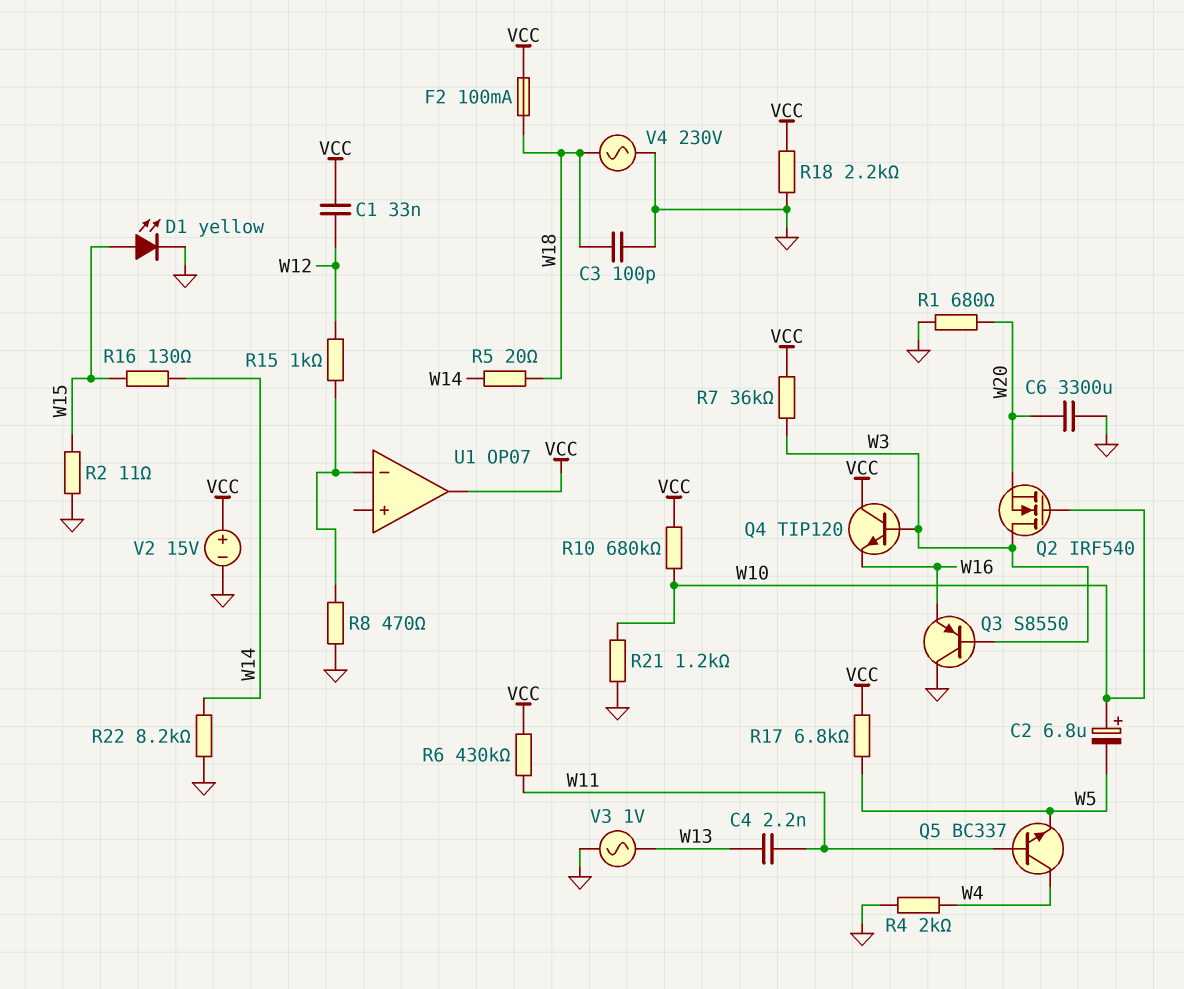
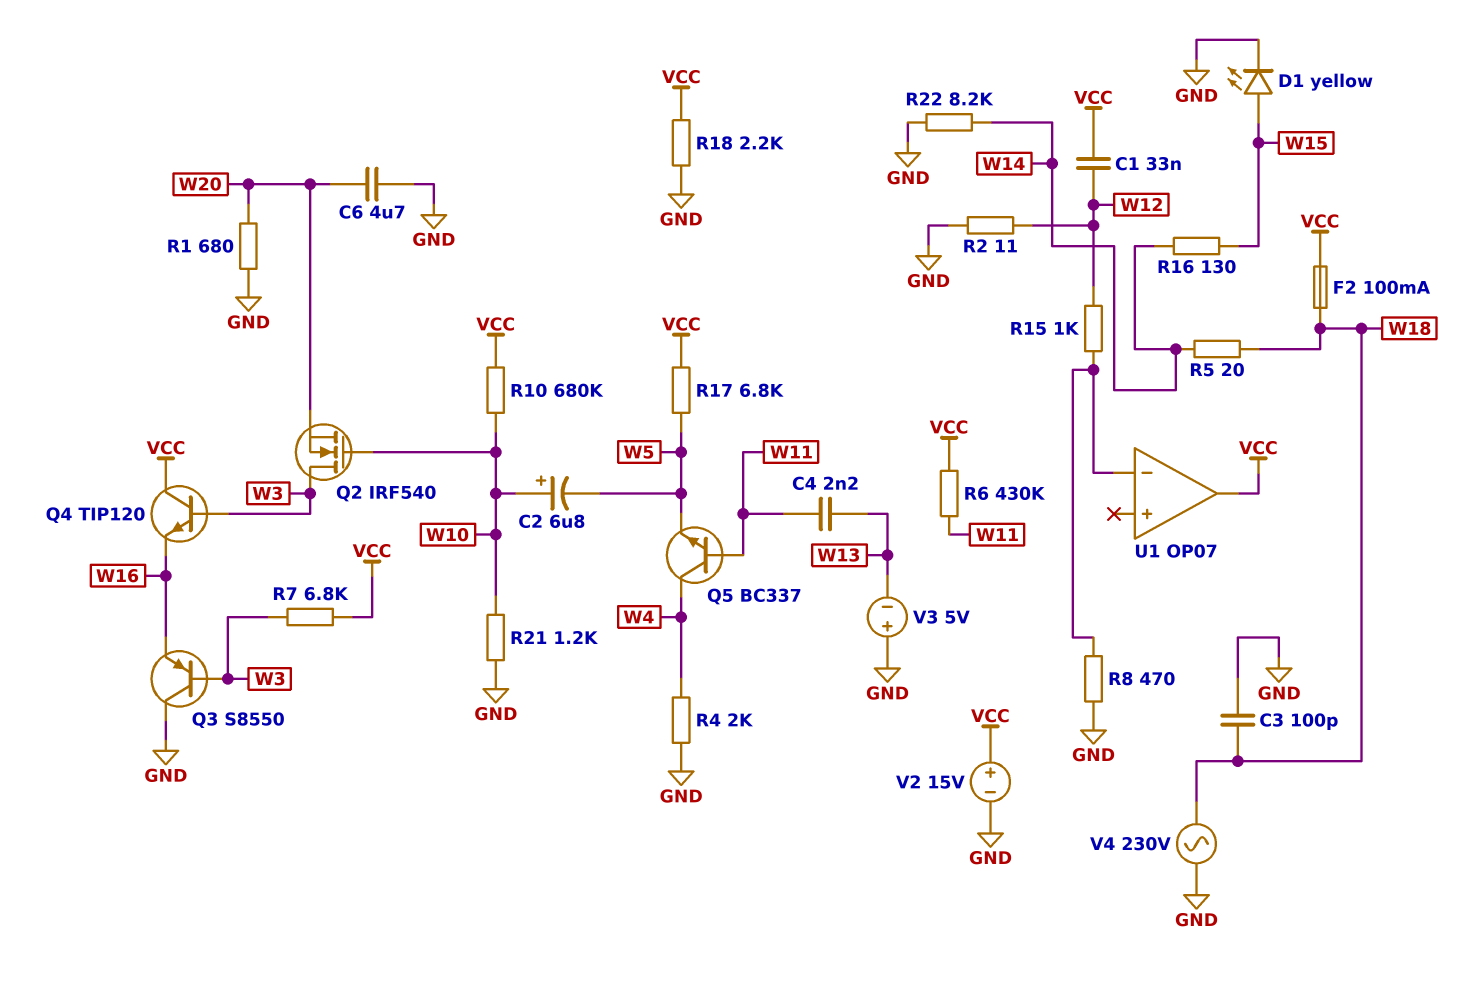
C6: 3300uF (GND, W20) -> 4.7uF (GND, W20)
R2: 11 (GND, W15) -> 11 (GND, W12)
R7: 36k (VCC, W3) -> 6.8k (VCC, W3)
V3: AC 1V (GND, W13) -> 5V (plus GND, minus W13)

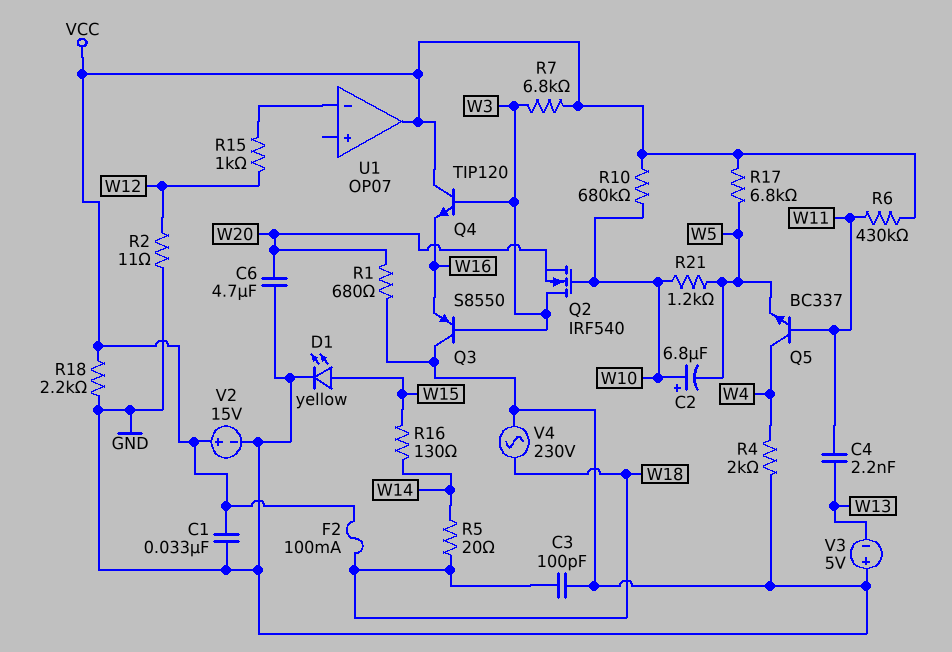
C1: 33nF (VCC, W12) -> 33nF (GND, VCC)
R8: 470 (GND, U1/in-) -> none
R21: 1.2k (GND, W10) -> 1.2k (W5, W10)
R22: 8.2k (GND, W14) -> none

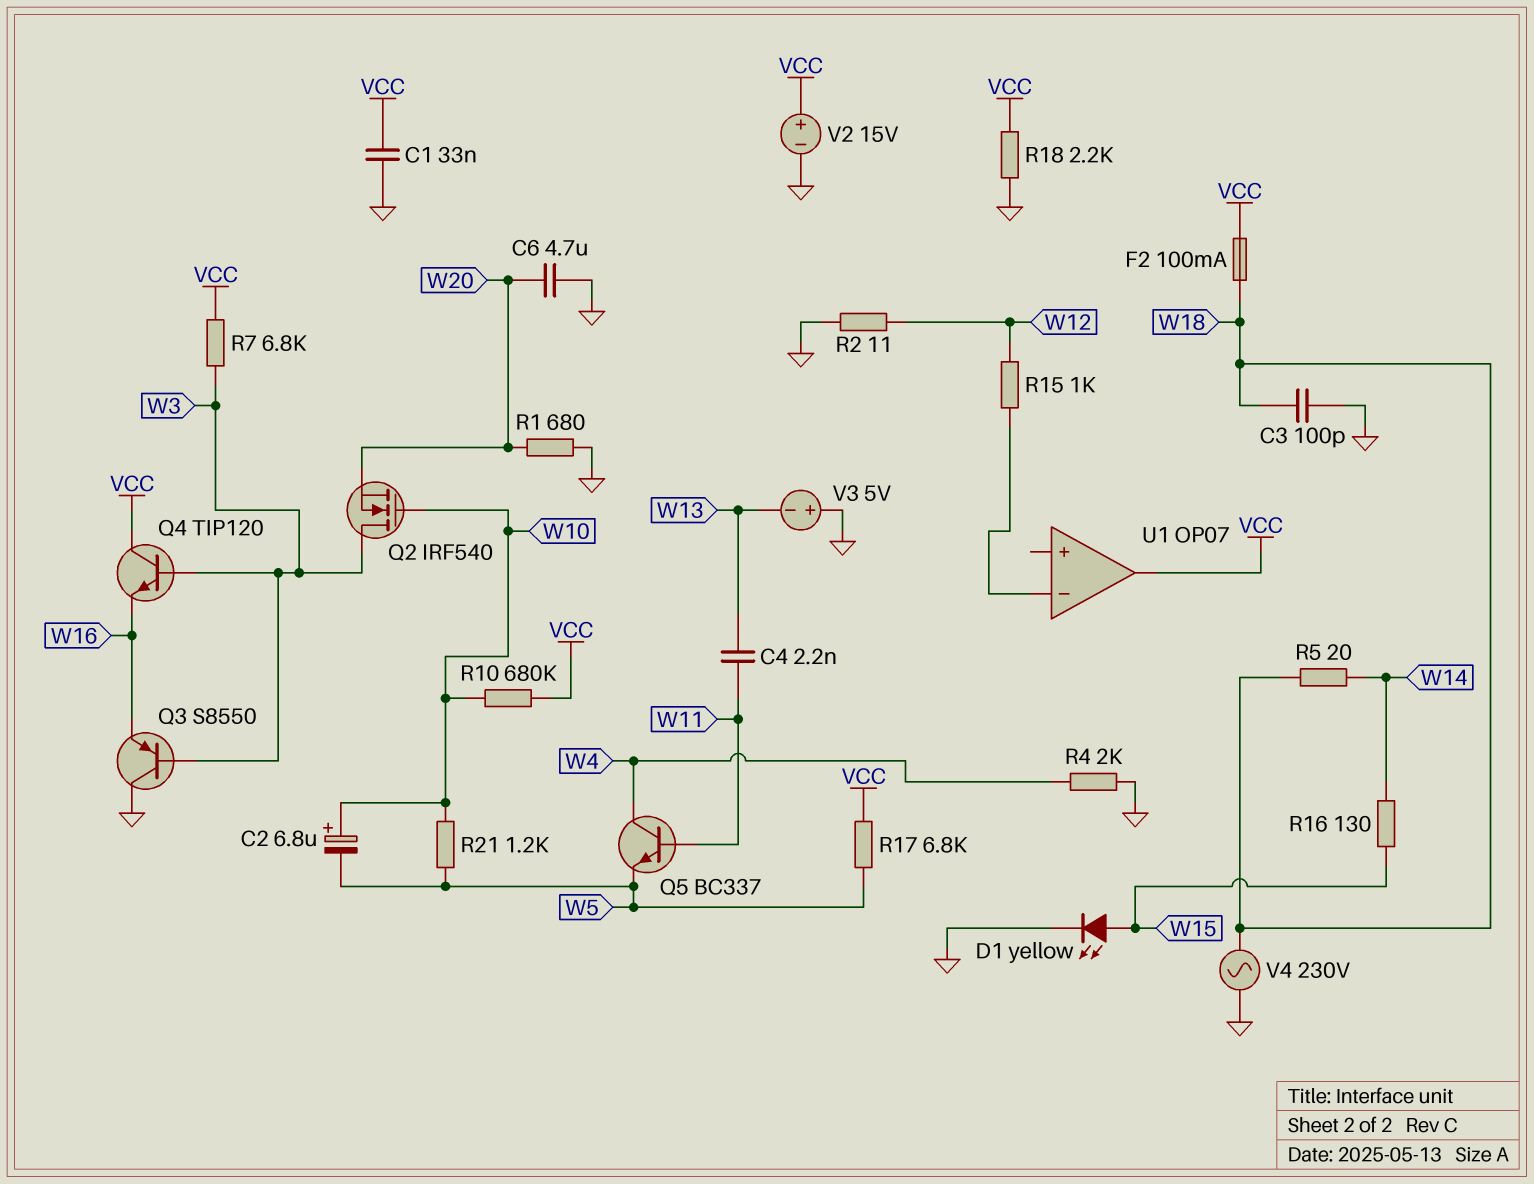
R6: 430k (VCC, W11) -> none

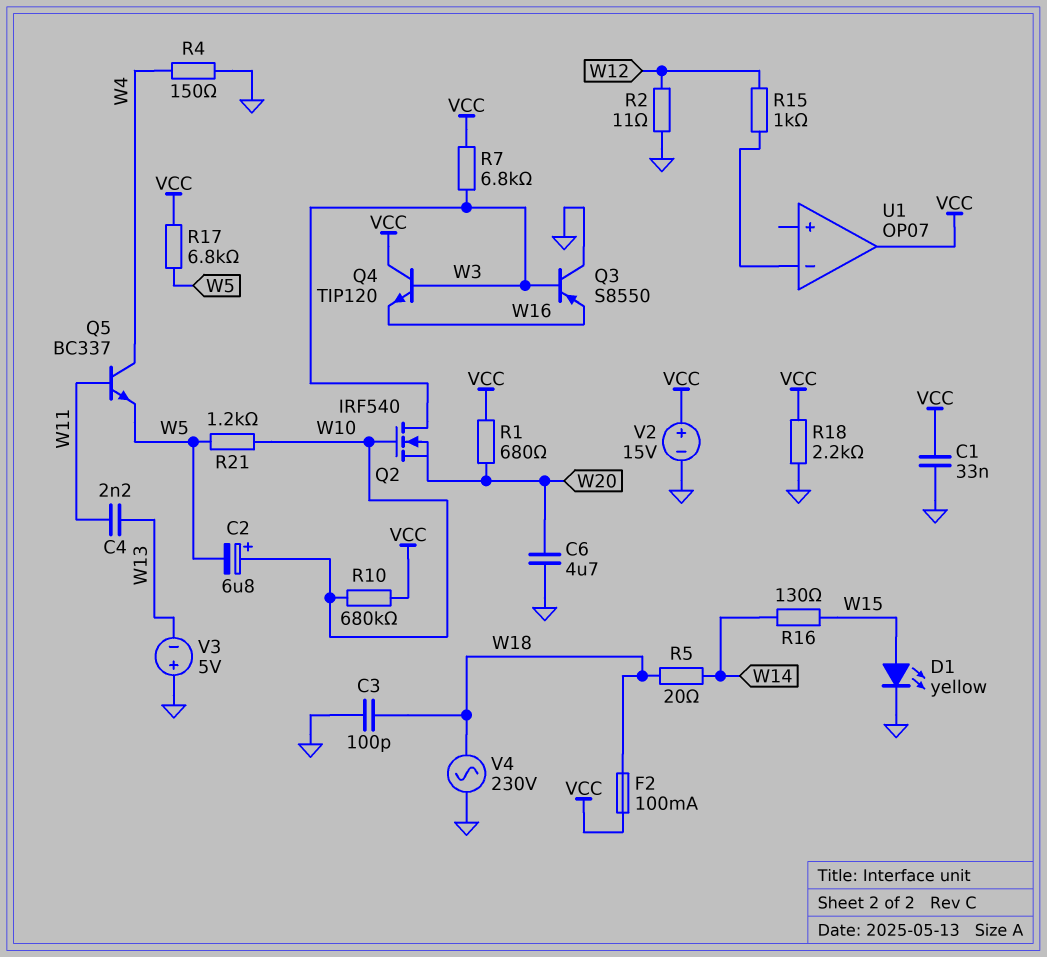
R1: 680 (GND, W20) -> 680 (VCC, W20)
R4: 2k (GND, W4) -> 150 (GND, W4)

